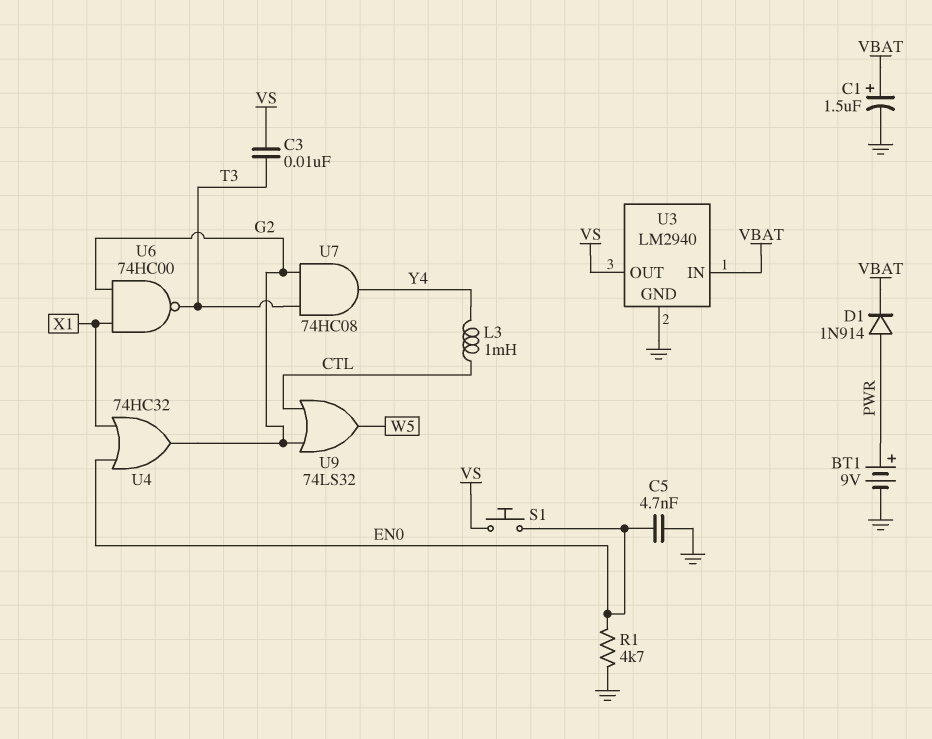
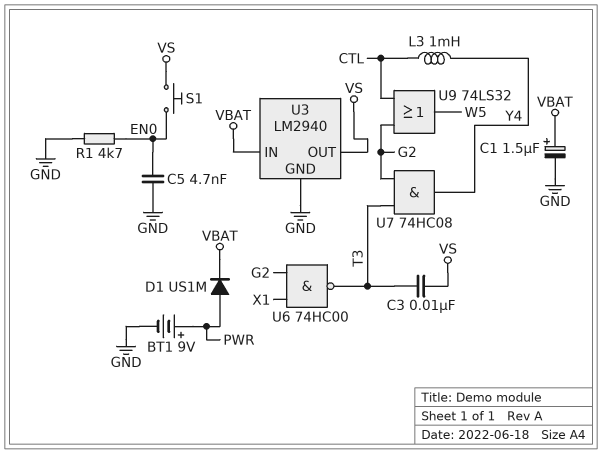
D1: diode 1N914 (A PWR, K VBAT) -> diode US1M (A PWR, K VBAT)
U4: OR 74HC32 (in EN0, in X1, out G2) -> none

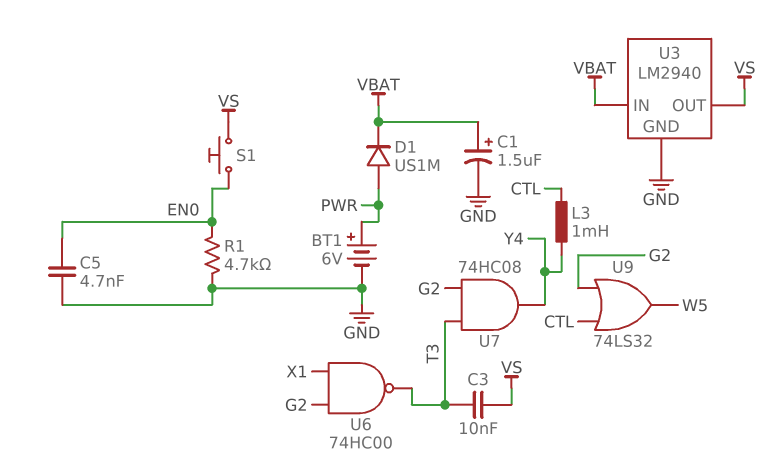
BT1: 9V (plus PWR, minus GND) -> 6V (plus PWR, minus GND)

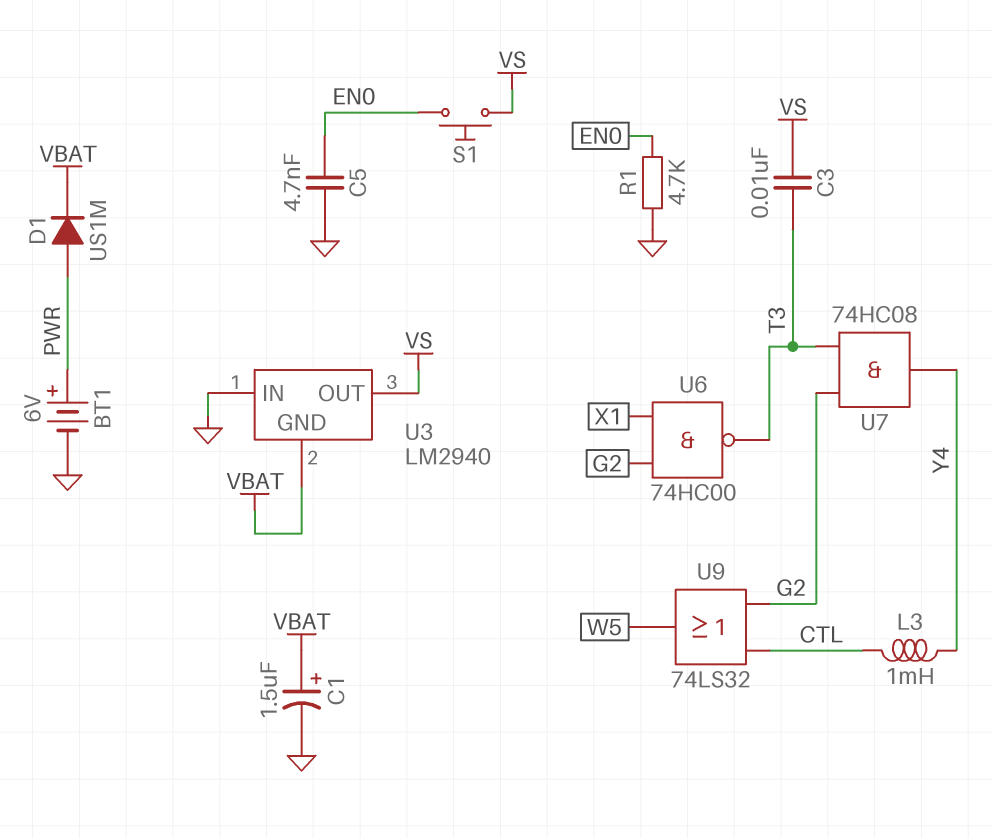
U3 pin GND: GND -> VBAT
U3 pin IN: VBAT -> GND

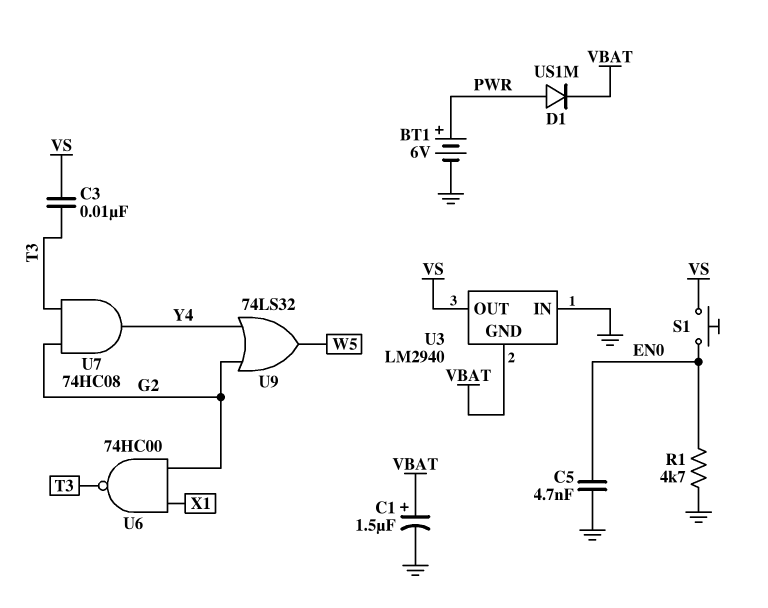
L3: 1mH (CTL, Y4) -> none
U9: OR 74LS32 (in CTL, in G2, out W5) -> OR 74LS32 (in G2, in Y4, out W5)

